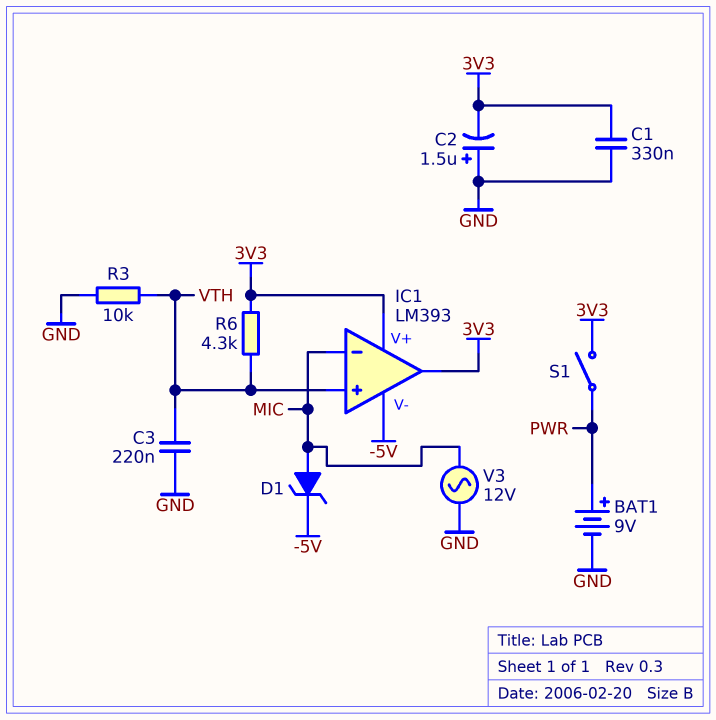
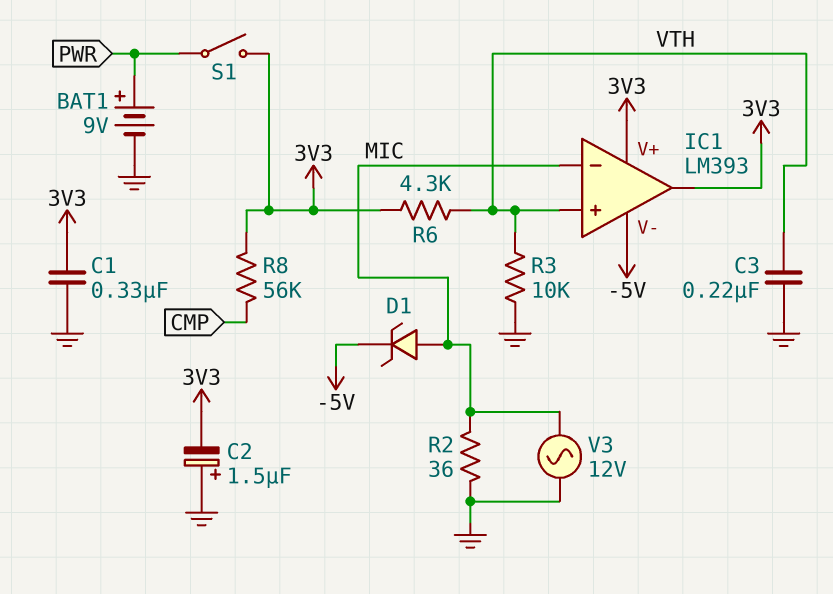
R2: none -> 36 (GND, MIC)
R8: none -> 56k (3V3, CMP)

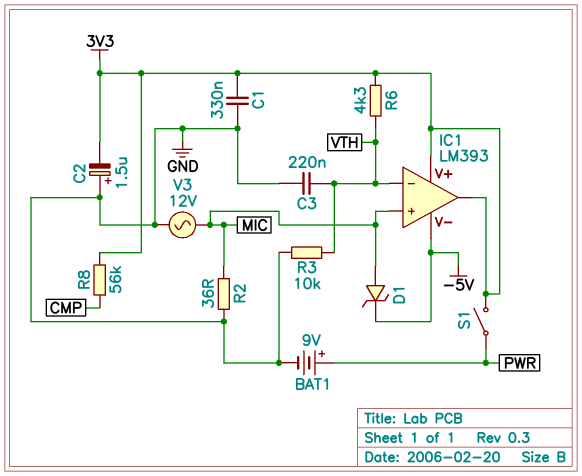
IC1 pin in+: VTH -> MIC
IC1 pin in-: MIC -> VTH

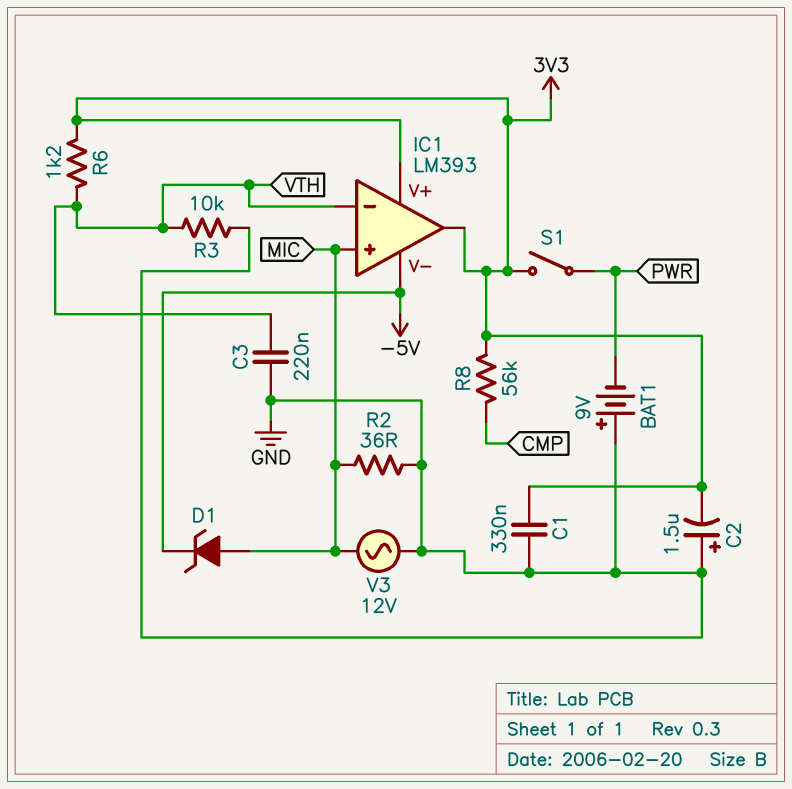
BAT1: 9V (plus PWR, minus GND) -> 9V (plus GND, minus PWR)
R6: 4.3k (3V3, VTH) -> 1.2k (3V3, VTH)

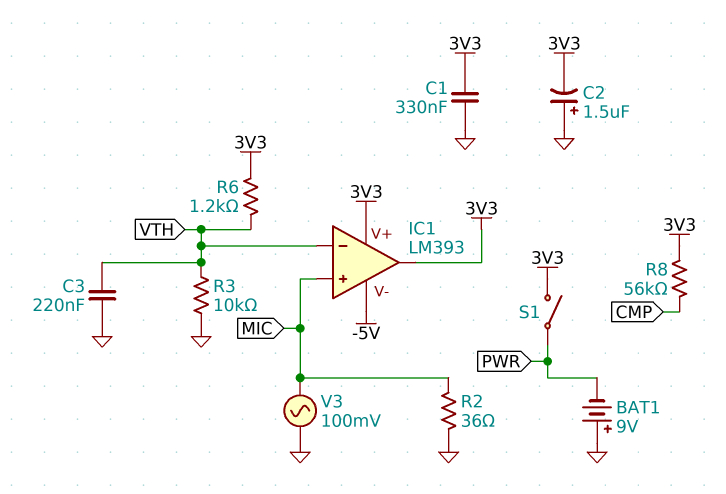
D1: zener (A MIC, K -5V) -> none
V3: AC 12V (GND, MIC) -> AC 100mV (GND, MIC)

